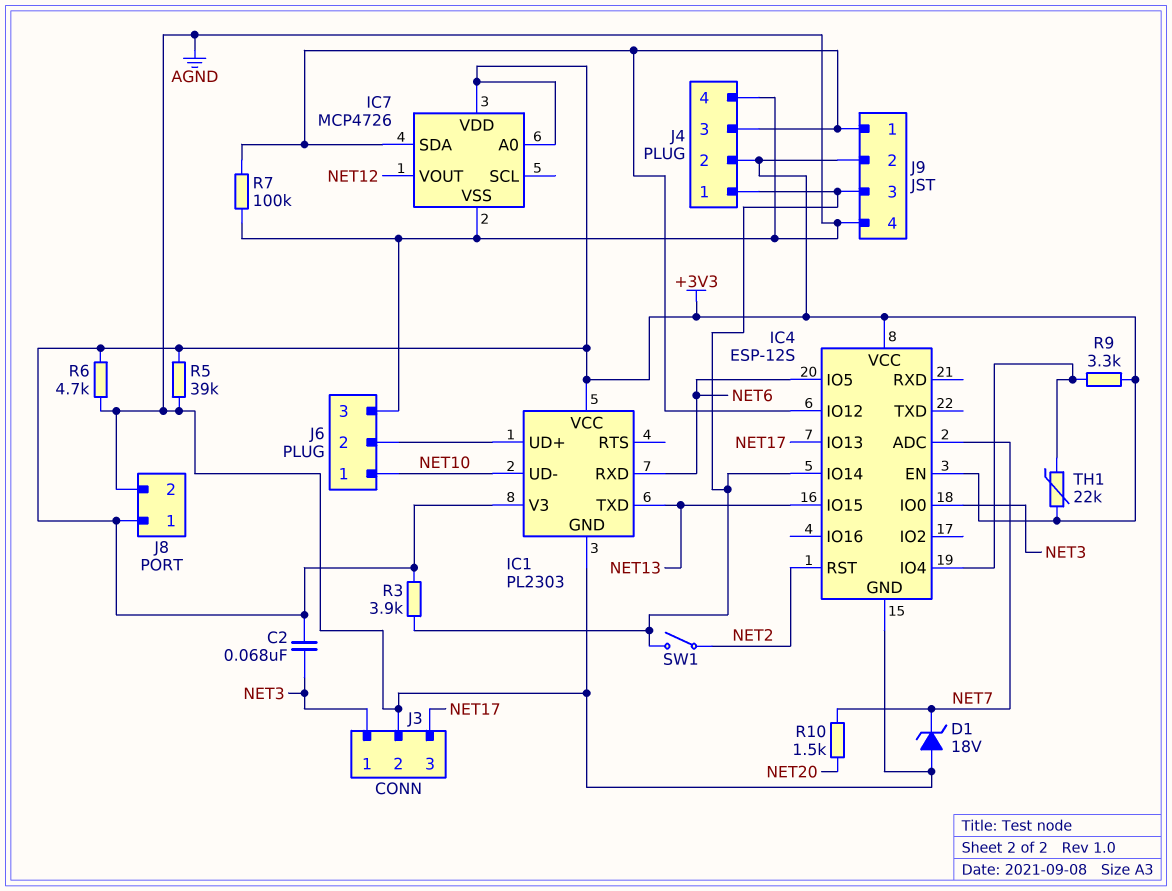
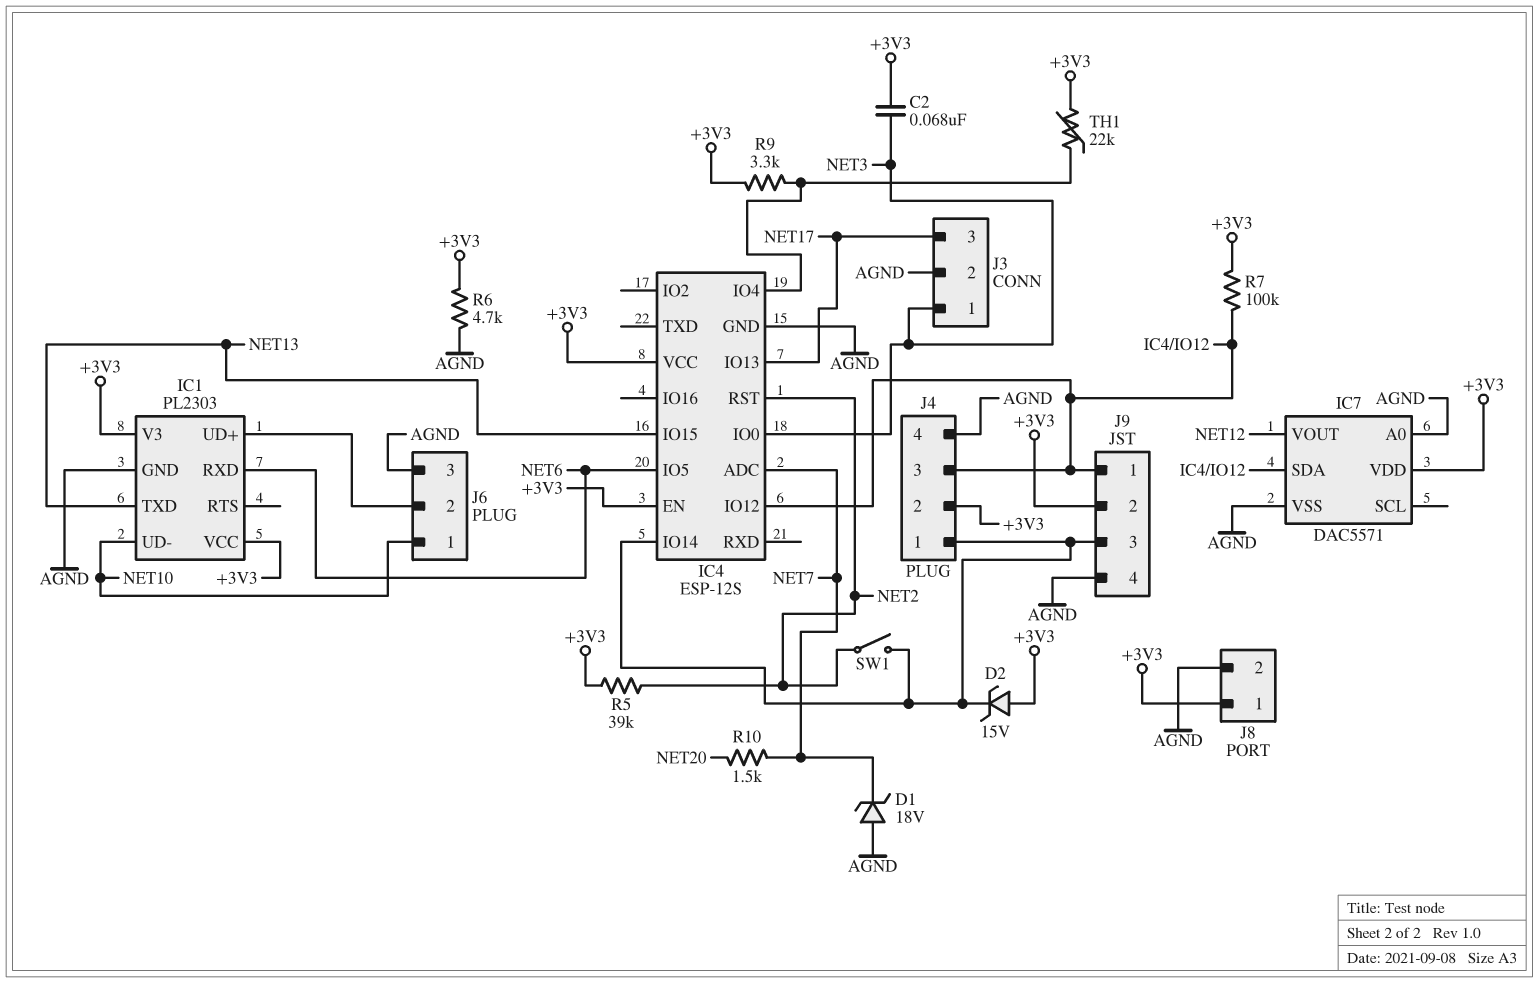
D2: none -> zener 15V (A +3V3, K IC4/IO14)
IC7: MCP4726 -> DAC5571
IC7 pin A0: +3V3 -> AGND
R3: 3.9k (+3V3, IC4/IO14) -> none
R5: 39k (+3V3, AGND) -> 39k (+3V3, NET2)
R7: 100k (AGND, IC4/IO12) -> 100k (+3V3, IC4/IO12)

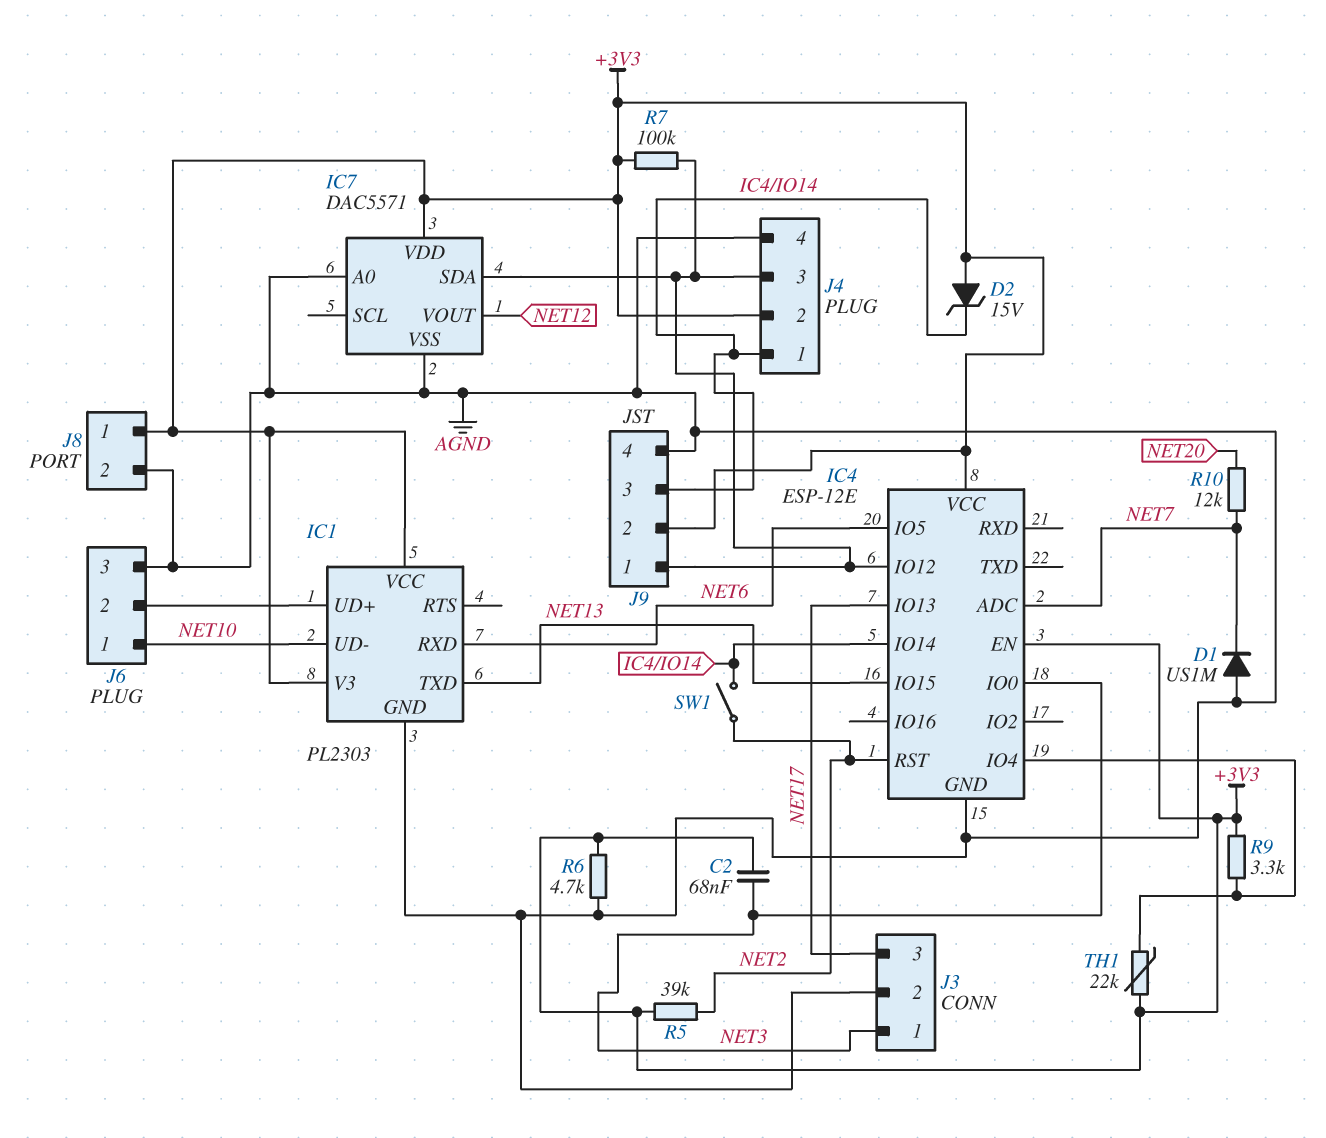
D1: zener 18V (A AGND, K NET7) -> diode US1M (A AGND, K NET7)
IC4: ESP-12S -> ESP-12E
R10: 1.5k (NET7, NET20) -> 12k (NET7, NET20)

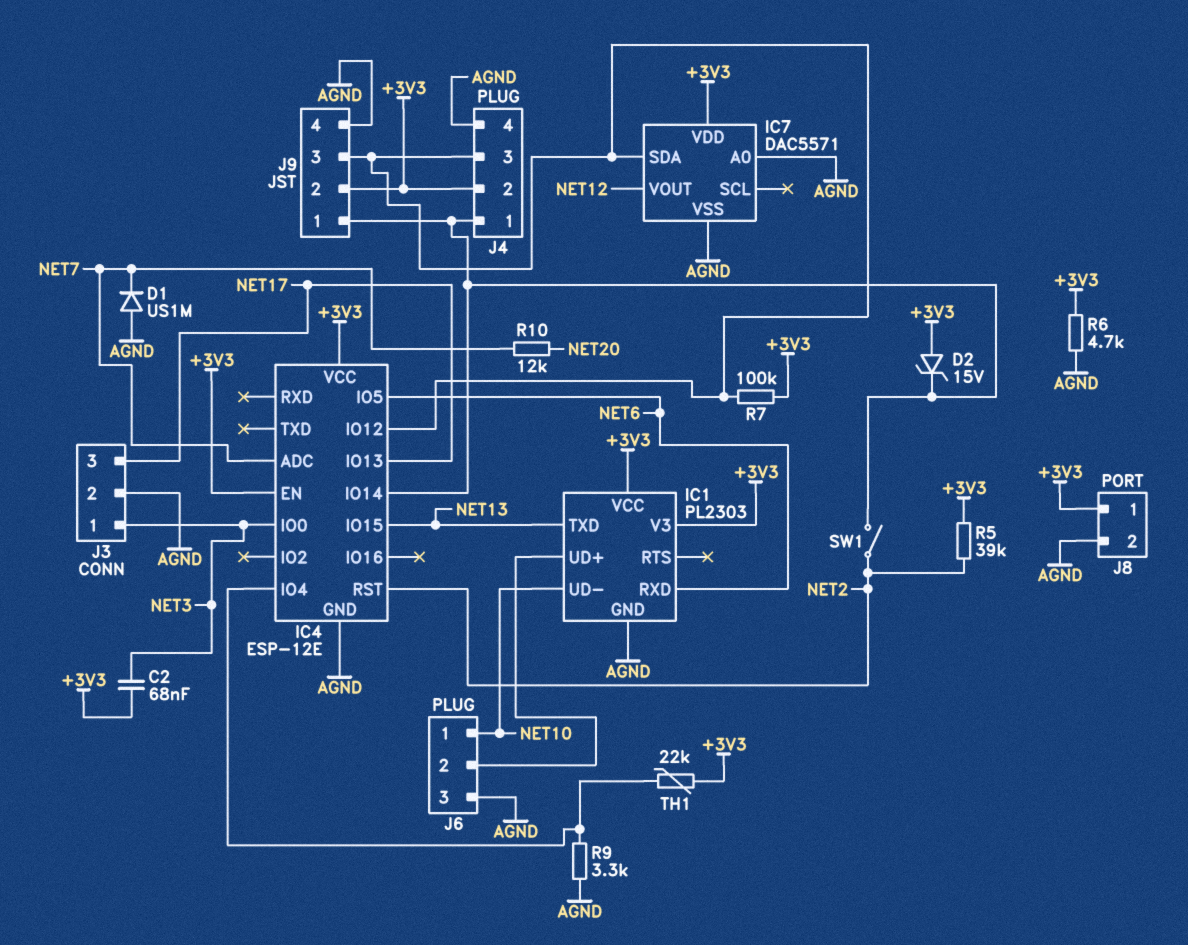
J9 pin 1: IC4/IO12 -> IC4/IO14
J9 pin 3: IC4/IO14 -> IC4/IO12
R9: 3.3k (+3V3, IC4/IO4) -> 3.3k (AGND, IC4/IO4)

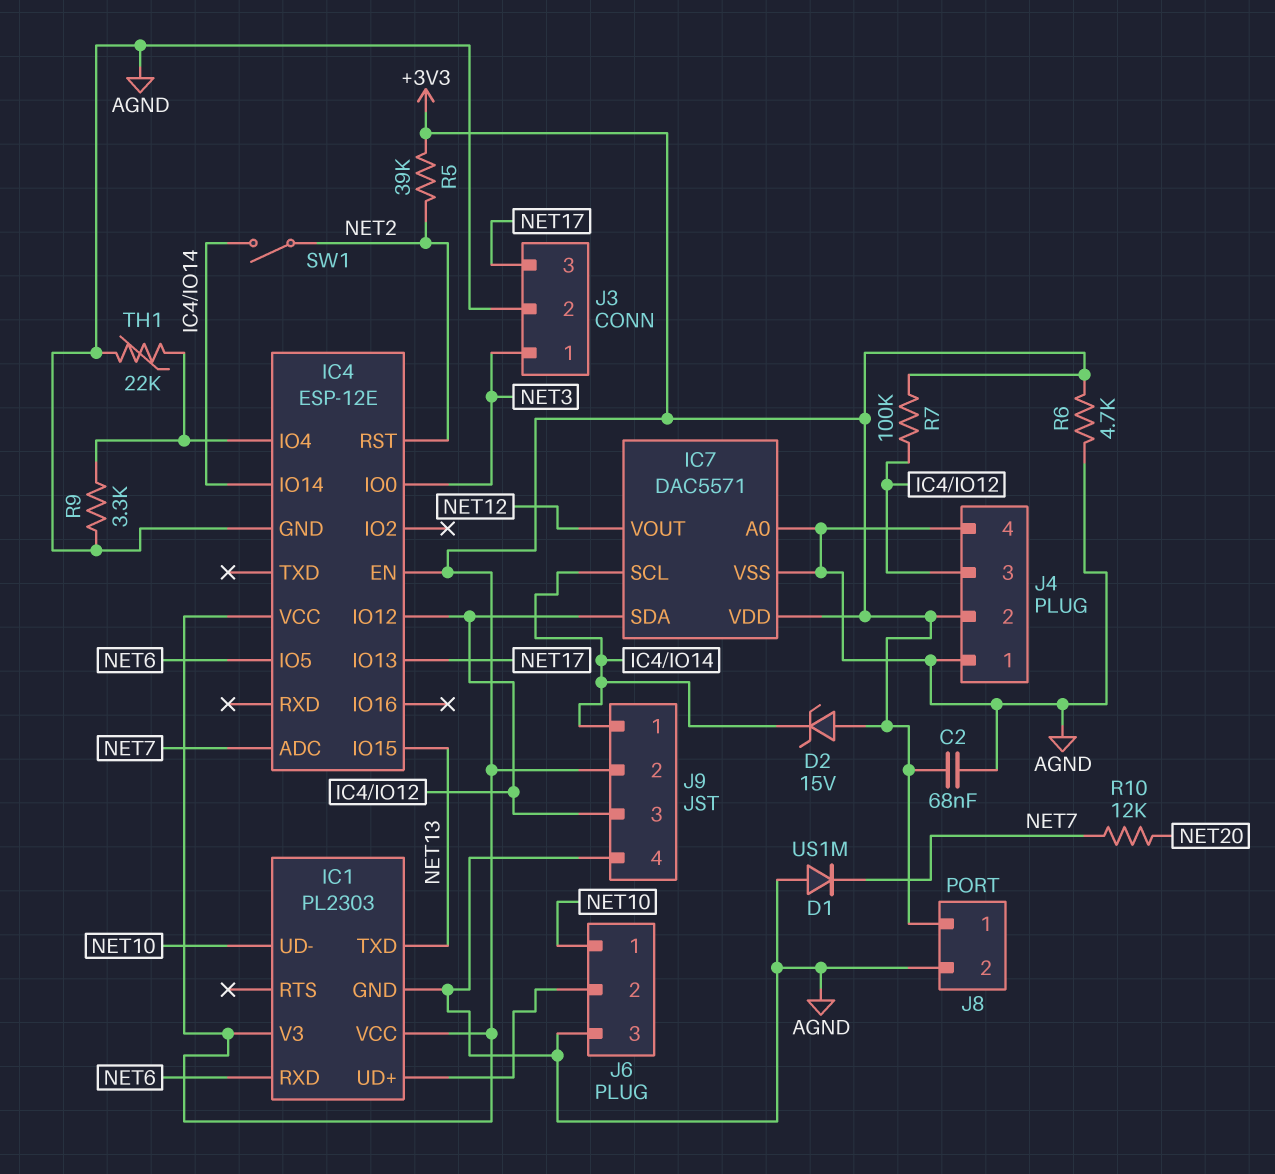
C2: 68nF (+3V3, NET3) -> 68nF (+3V3, AGND)
IC7 pin SCL: none -> IC4/IO14
J4 pin 1: IC4/IO14 -> AGND
TH1: 22k (+3V3, IC4/IO4) -> 22k (AGND, IC4/IO4)

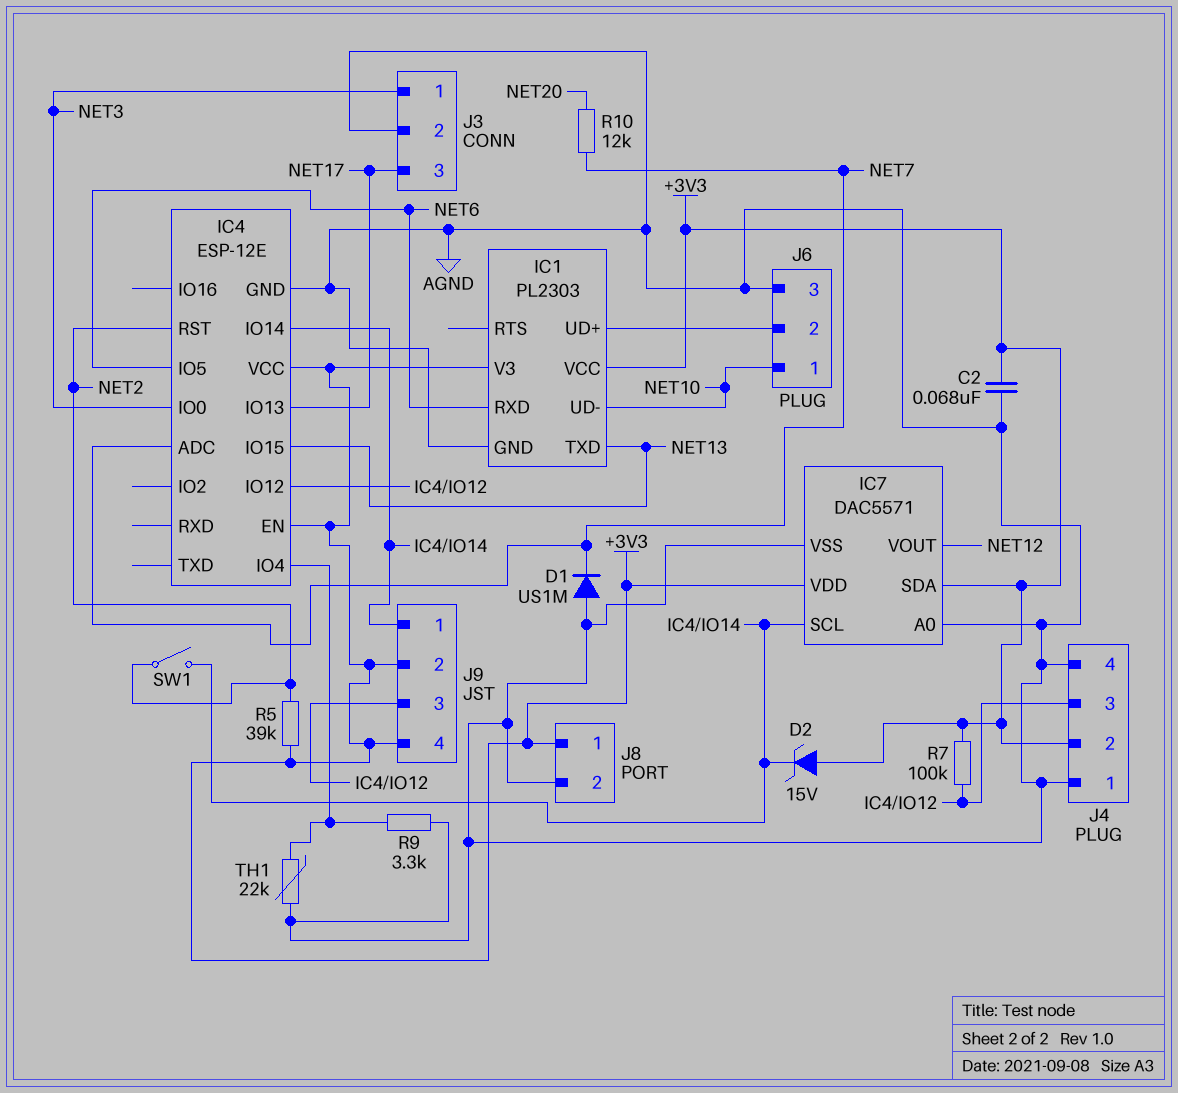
IC7 pin SDA: IC4/IO12 -> +3V3
J9 pin 4: AGND -> +3V3
R6: 4.7k (+3V3, AGND) -> none

